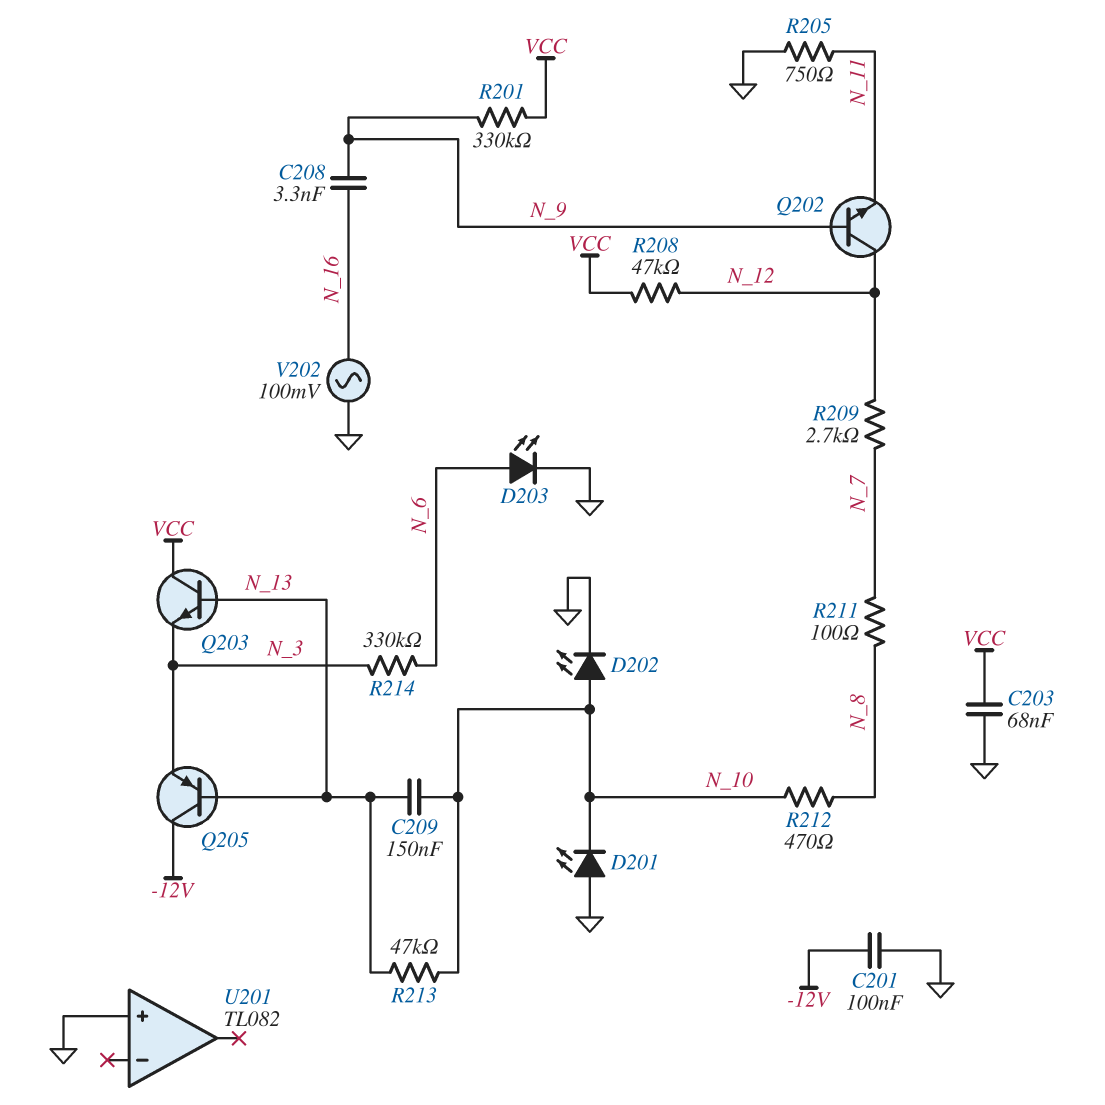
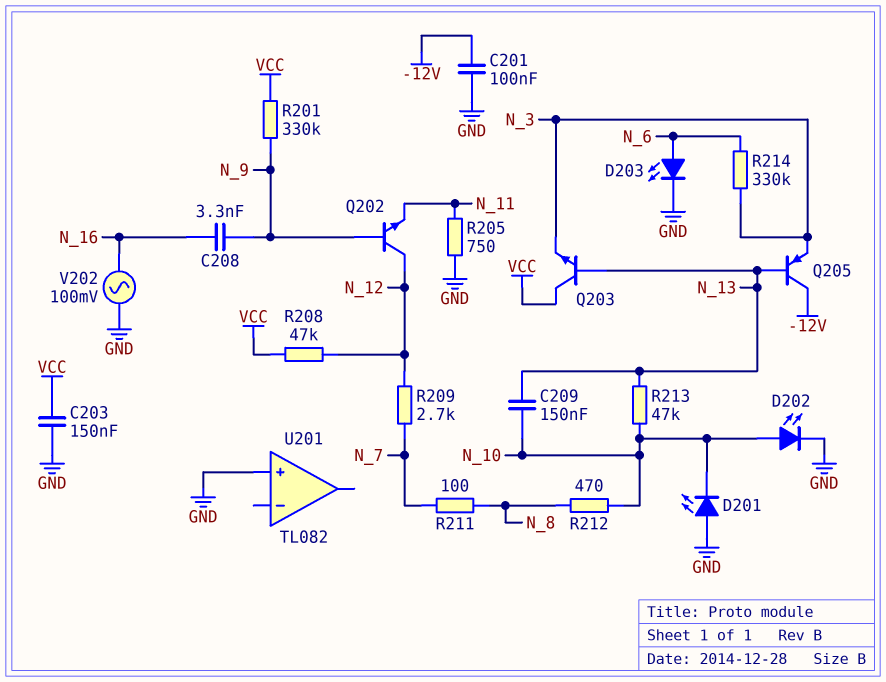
C203: 68nF (GND, VCC) -> 150nF (GND, VCC)

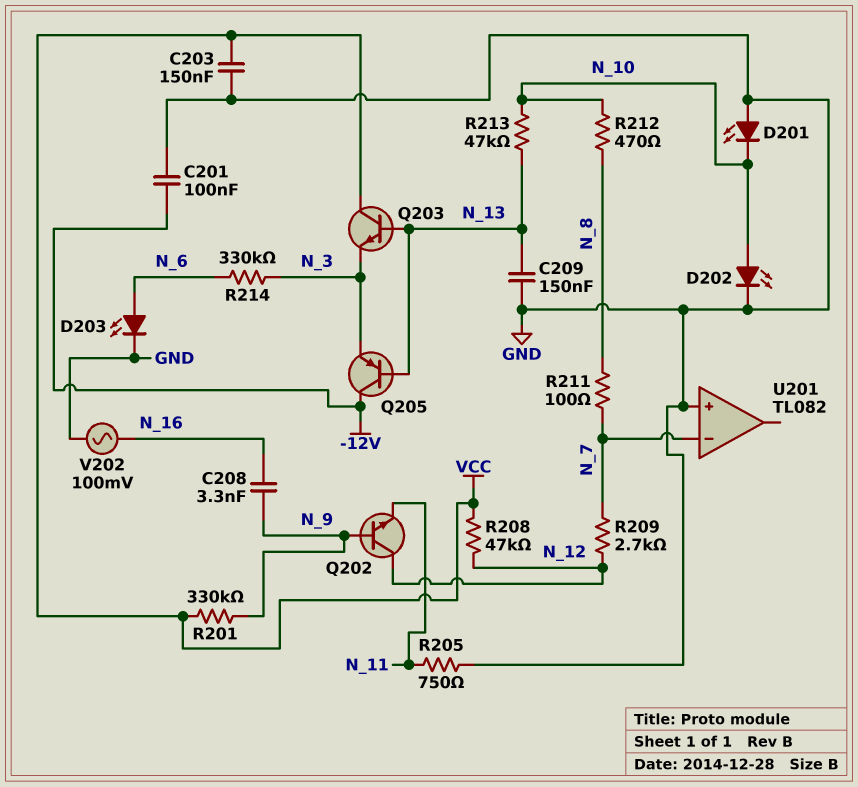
C209: 150nF (N_10, N_13) -> 150nF (GND, N_13)
U201 pin in-: none -> N_7

